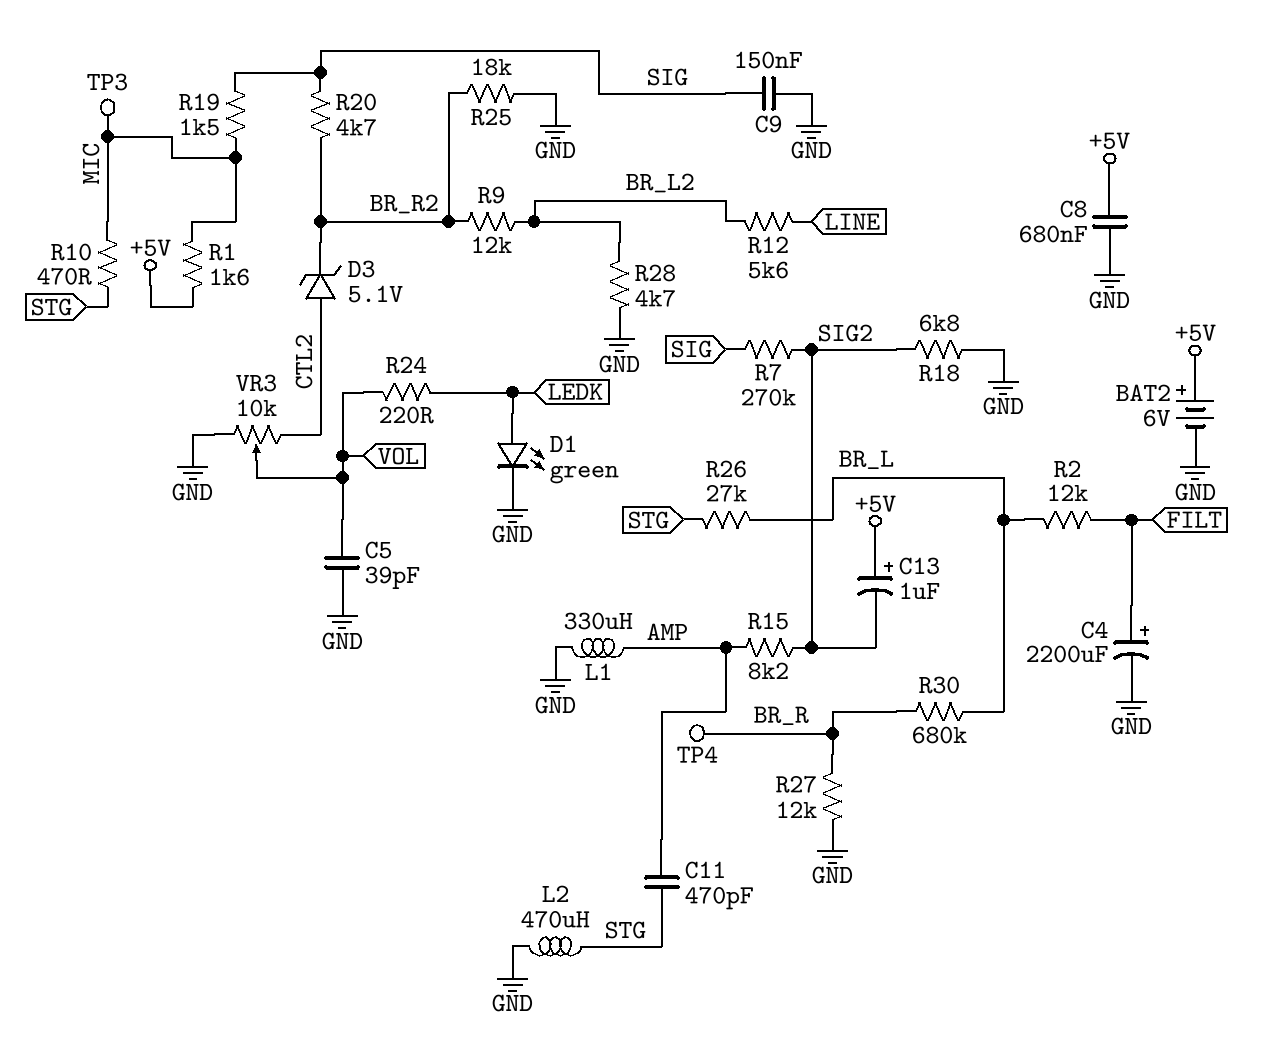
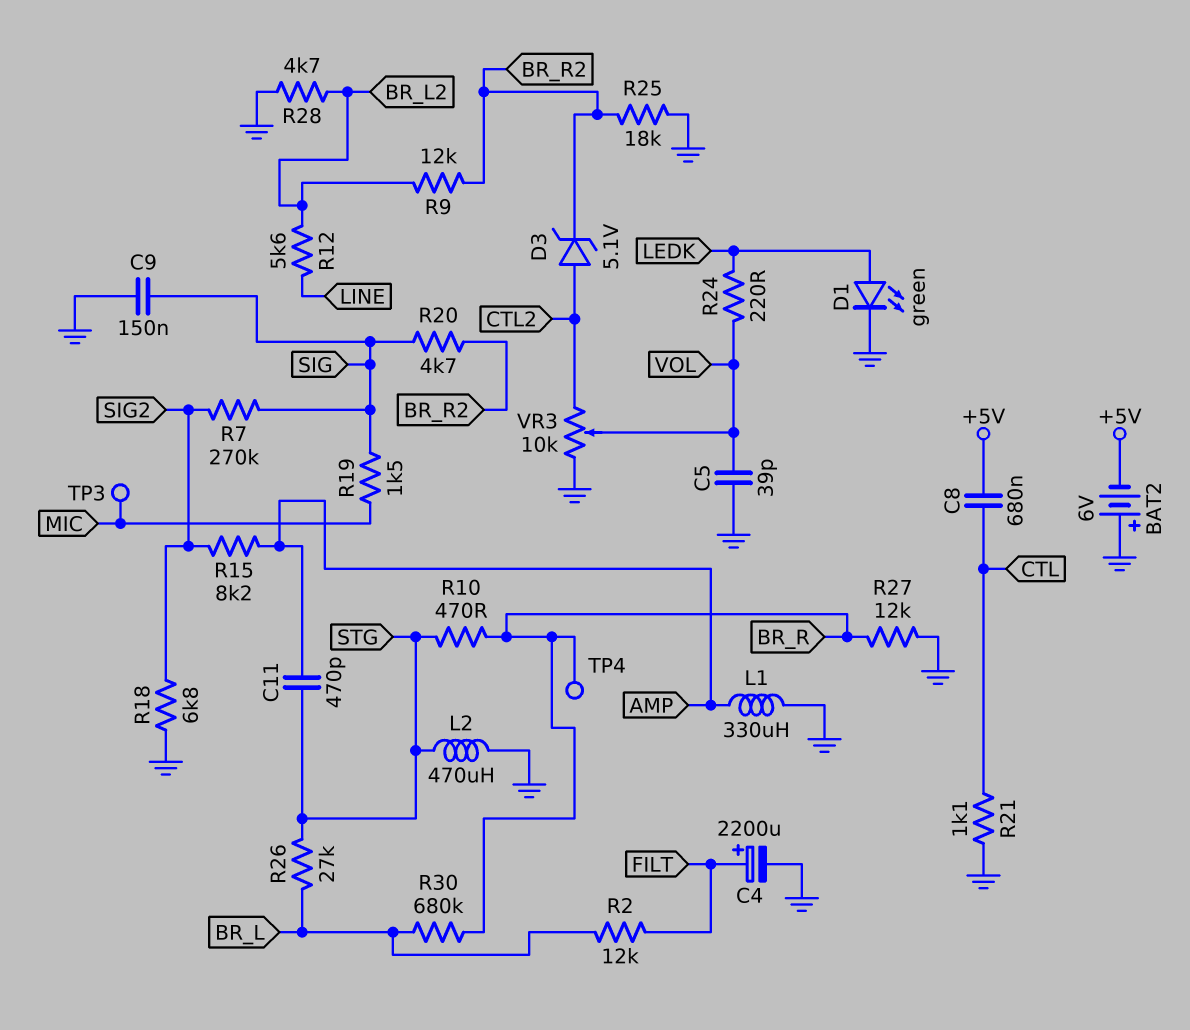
BAT2: 6V (plus +5V, minus GND) -> 6V (plus GND, minus +5V)
C8: 680nF (+5V, GND) -> 680nF (+5V, CTL)
C13: 1uF (plus +5V, minus SIG2) -> none
R1: 1.6k (+5V, MIC) -> none
R10: 470 (MIC, STG) -> 470 (BR_R, STG)
R21: none -> 1.1k (CTL, GND)

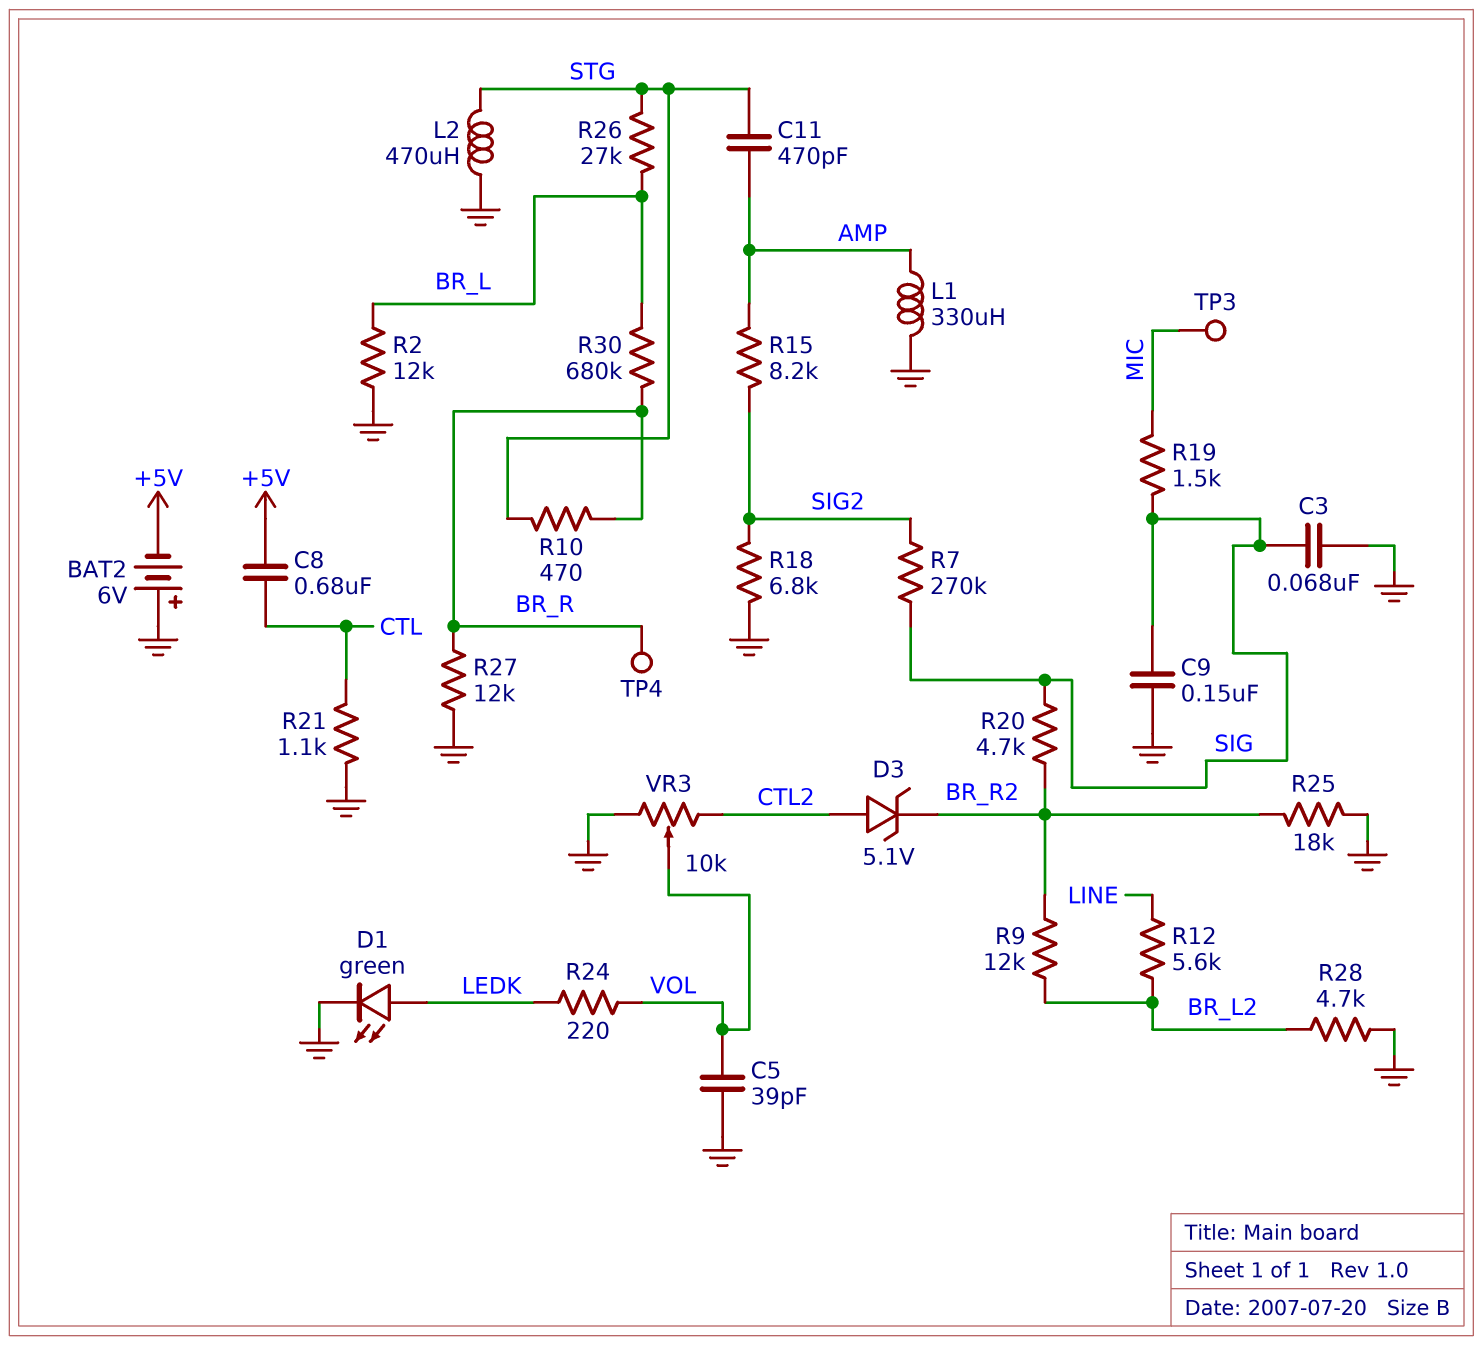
C3: none -> 68nF (GND, SIG)
C4: 2200uF (plus FILT, minus GND) -> none
R2: 12k (BR_L, FILT) -> 12k (BR_L, GND)

